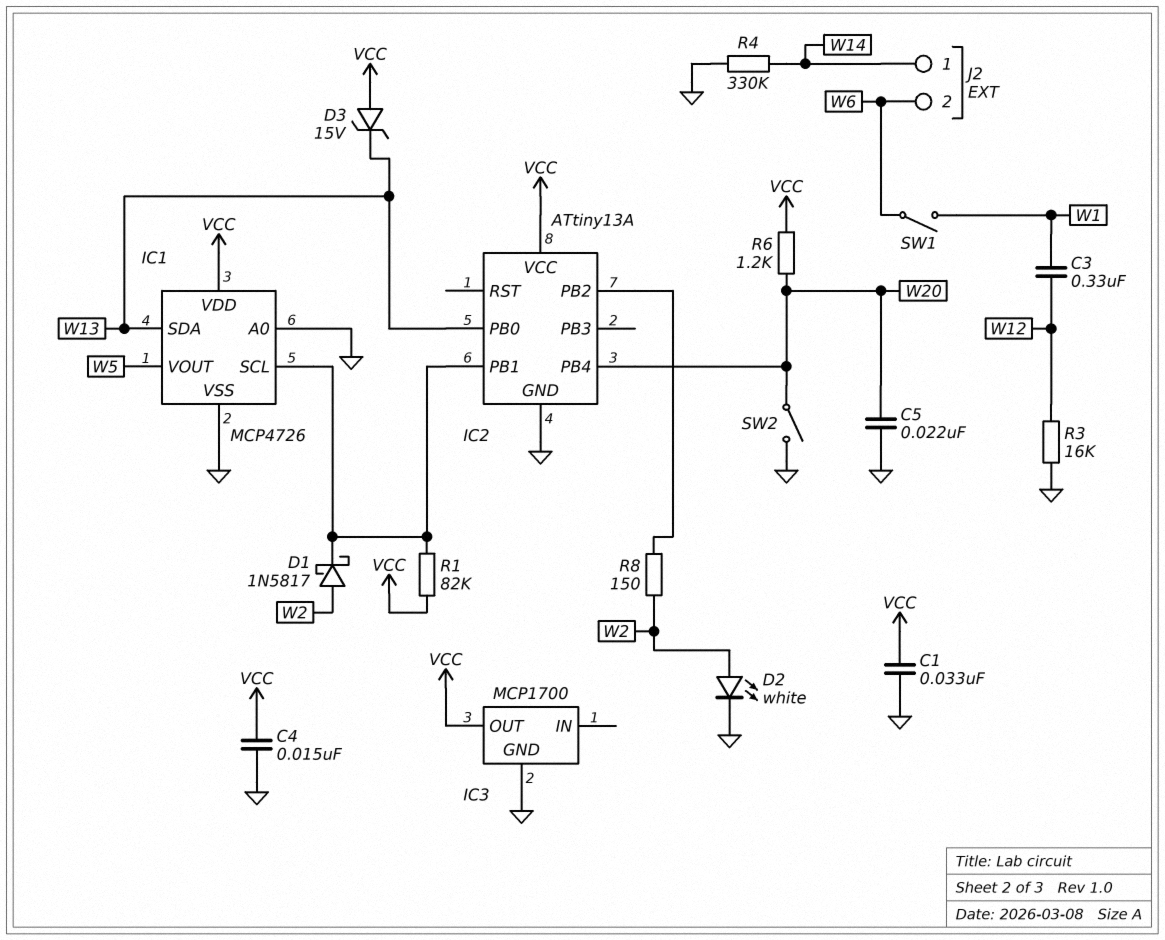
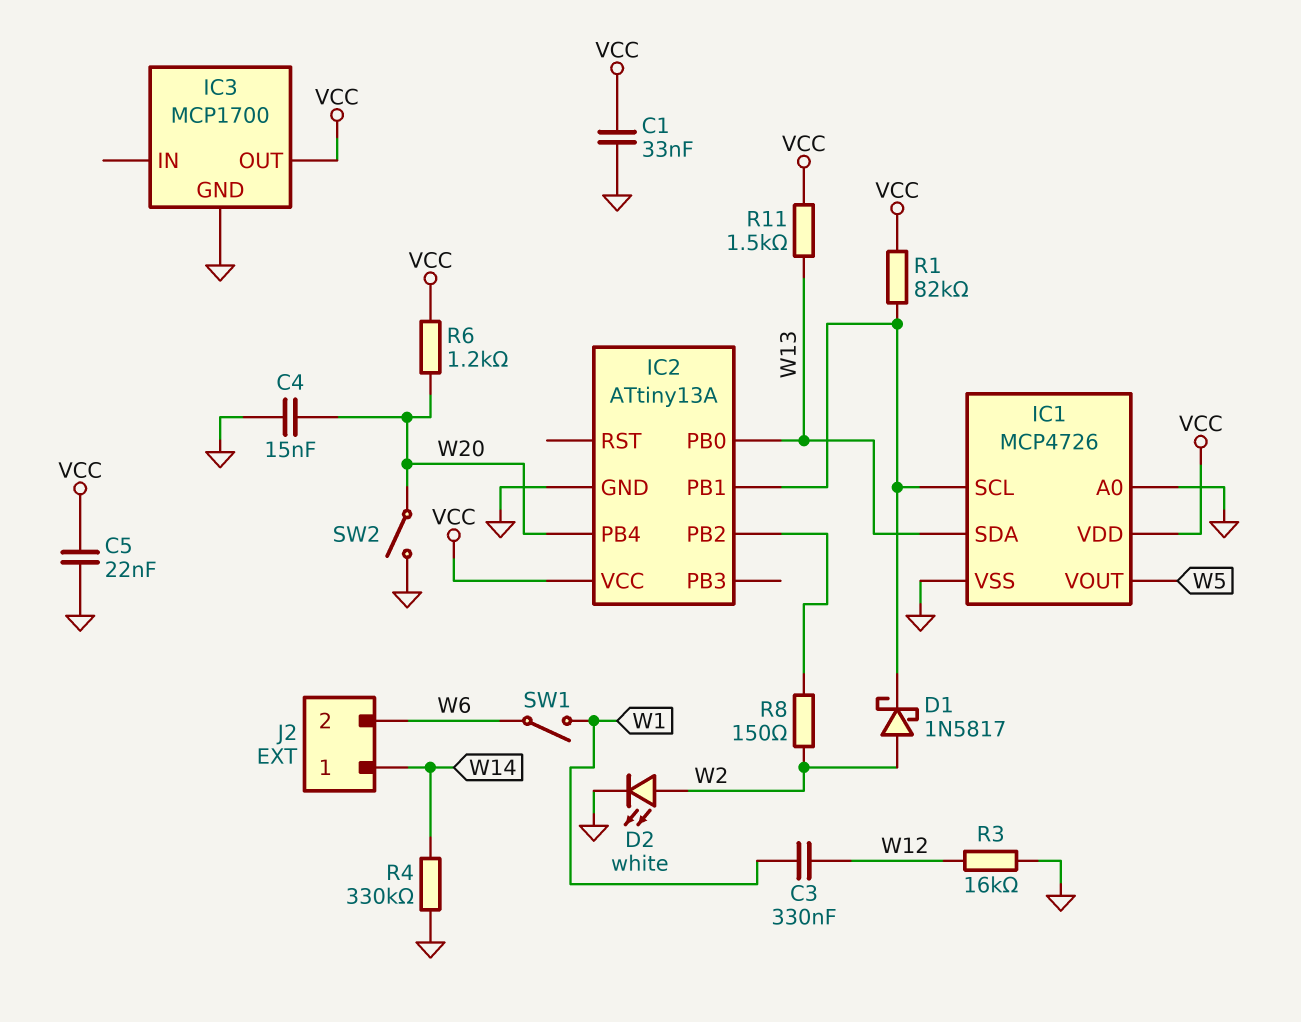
C4: 15nF (GND, VCC) -> 15nF (GND, W20)
C5: 22nF (GND, W20) -> 22nF (GND, VCC)
D3: zener 15V (A VCC, K W13) -> none
R11: none -> 1.5k (VCC, W13)

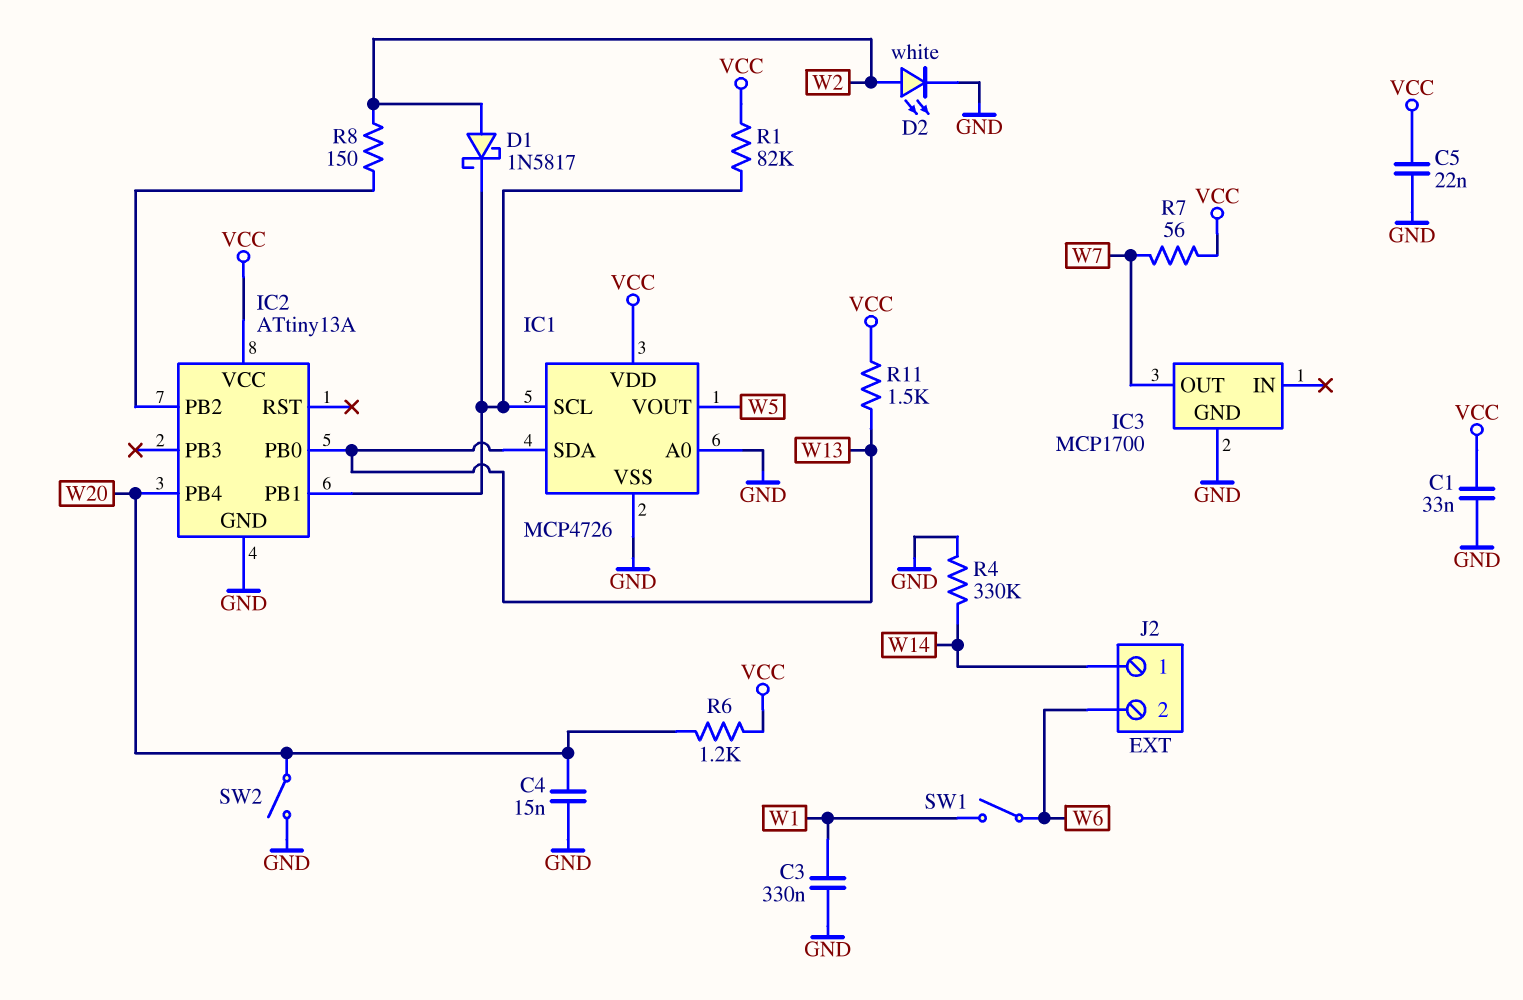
C3: 330nF (W1, W12) -> 330nF (GND, W1)
IC3 pin OUT: VCC -> W7
R3: 16k (GND, W12) -> none
R7: none -> 56 (VCC, W7)

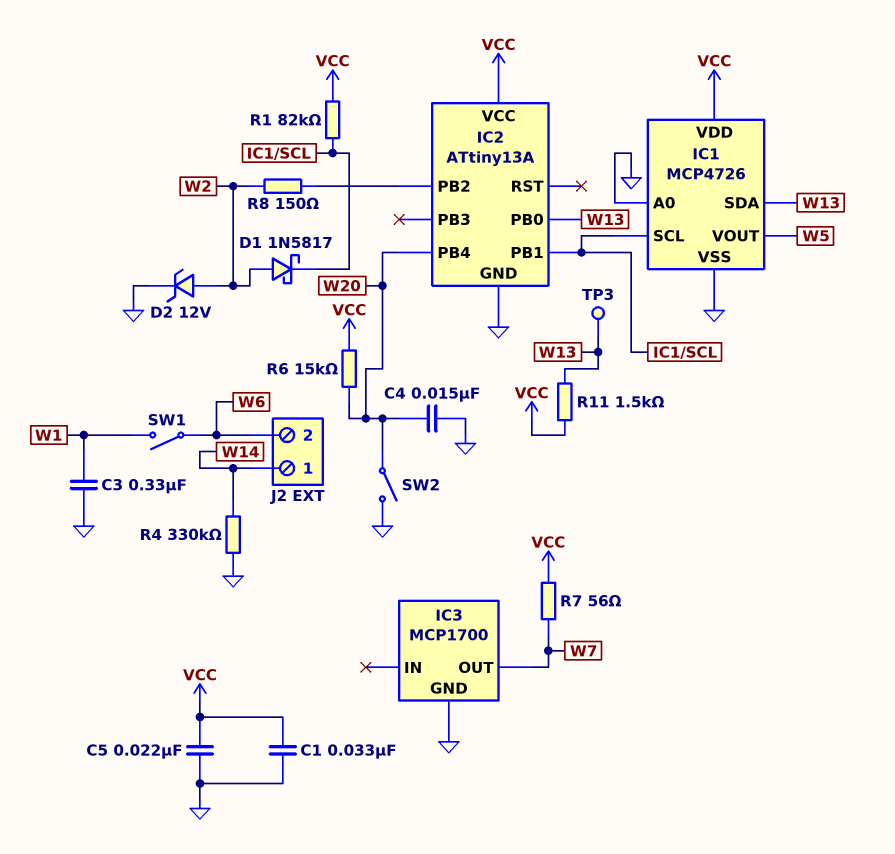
D2: LED white (A W2, K GND) -> zener 12V (A W2, K GND)
R6: 1.2k (VCC, W20) -> 15k (VCC, W20)
TP3: none -> test point (W13)

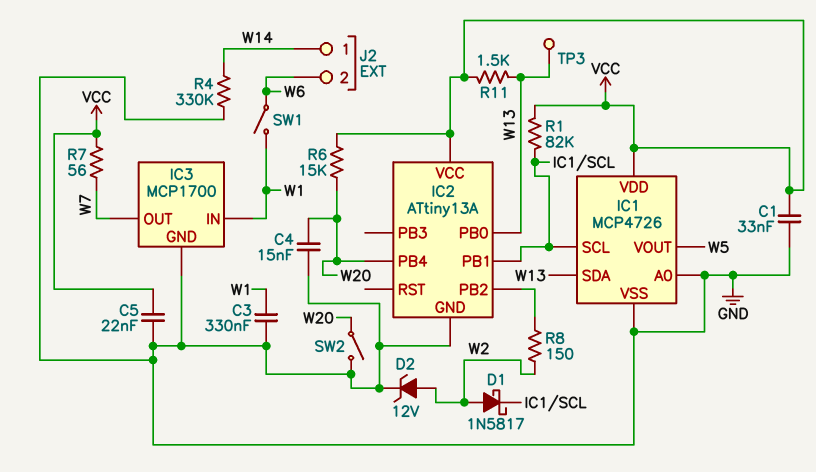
IC3 pin IN: none -> W1

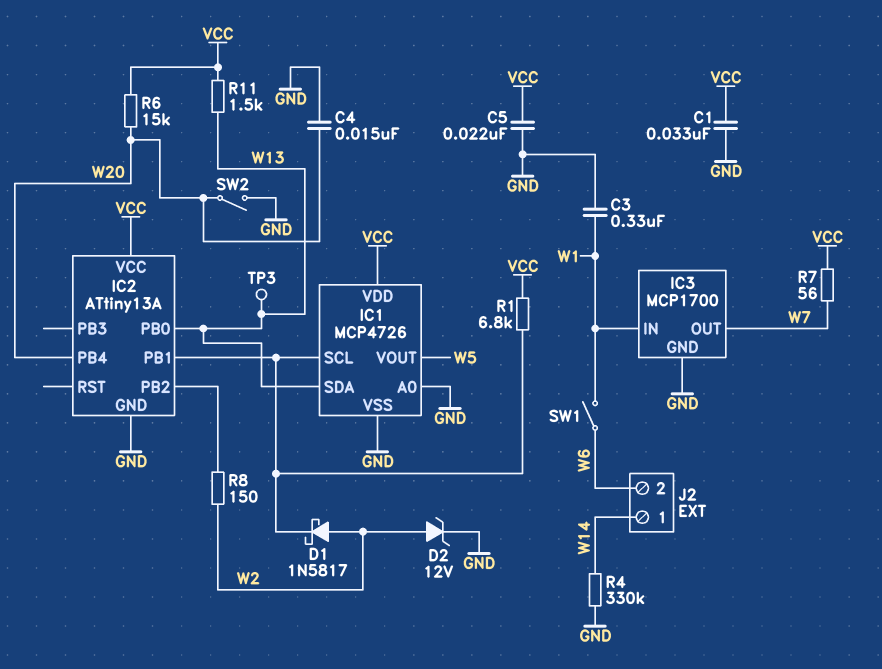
R1: 82k (IC1/SCL, VCC) -> 6.8k (IC1/SCL, VCC)

